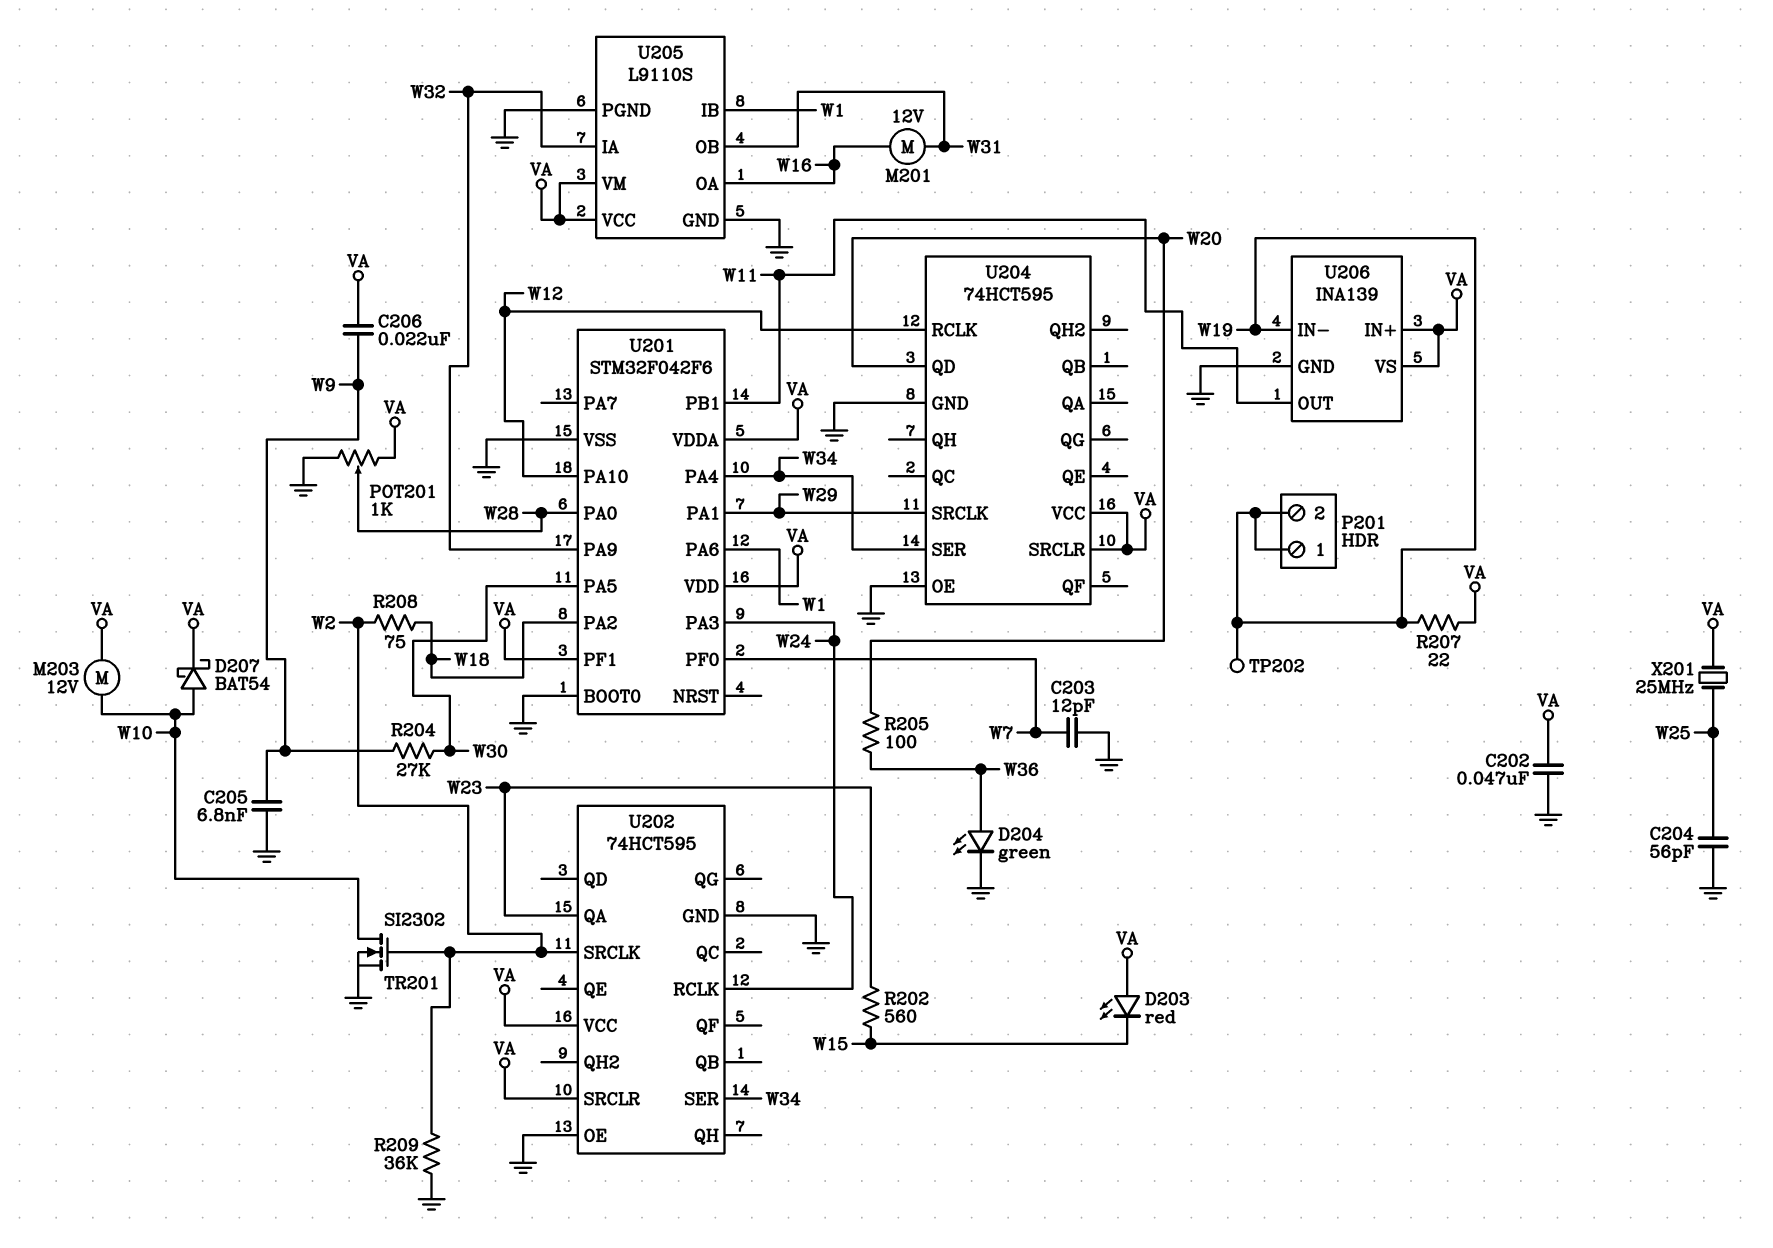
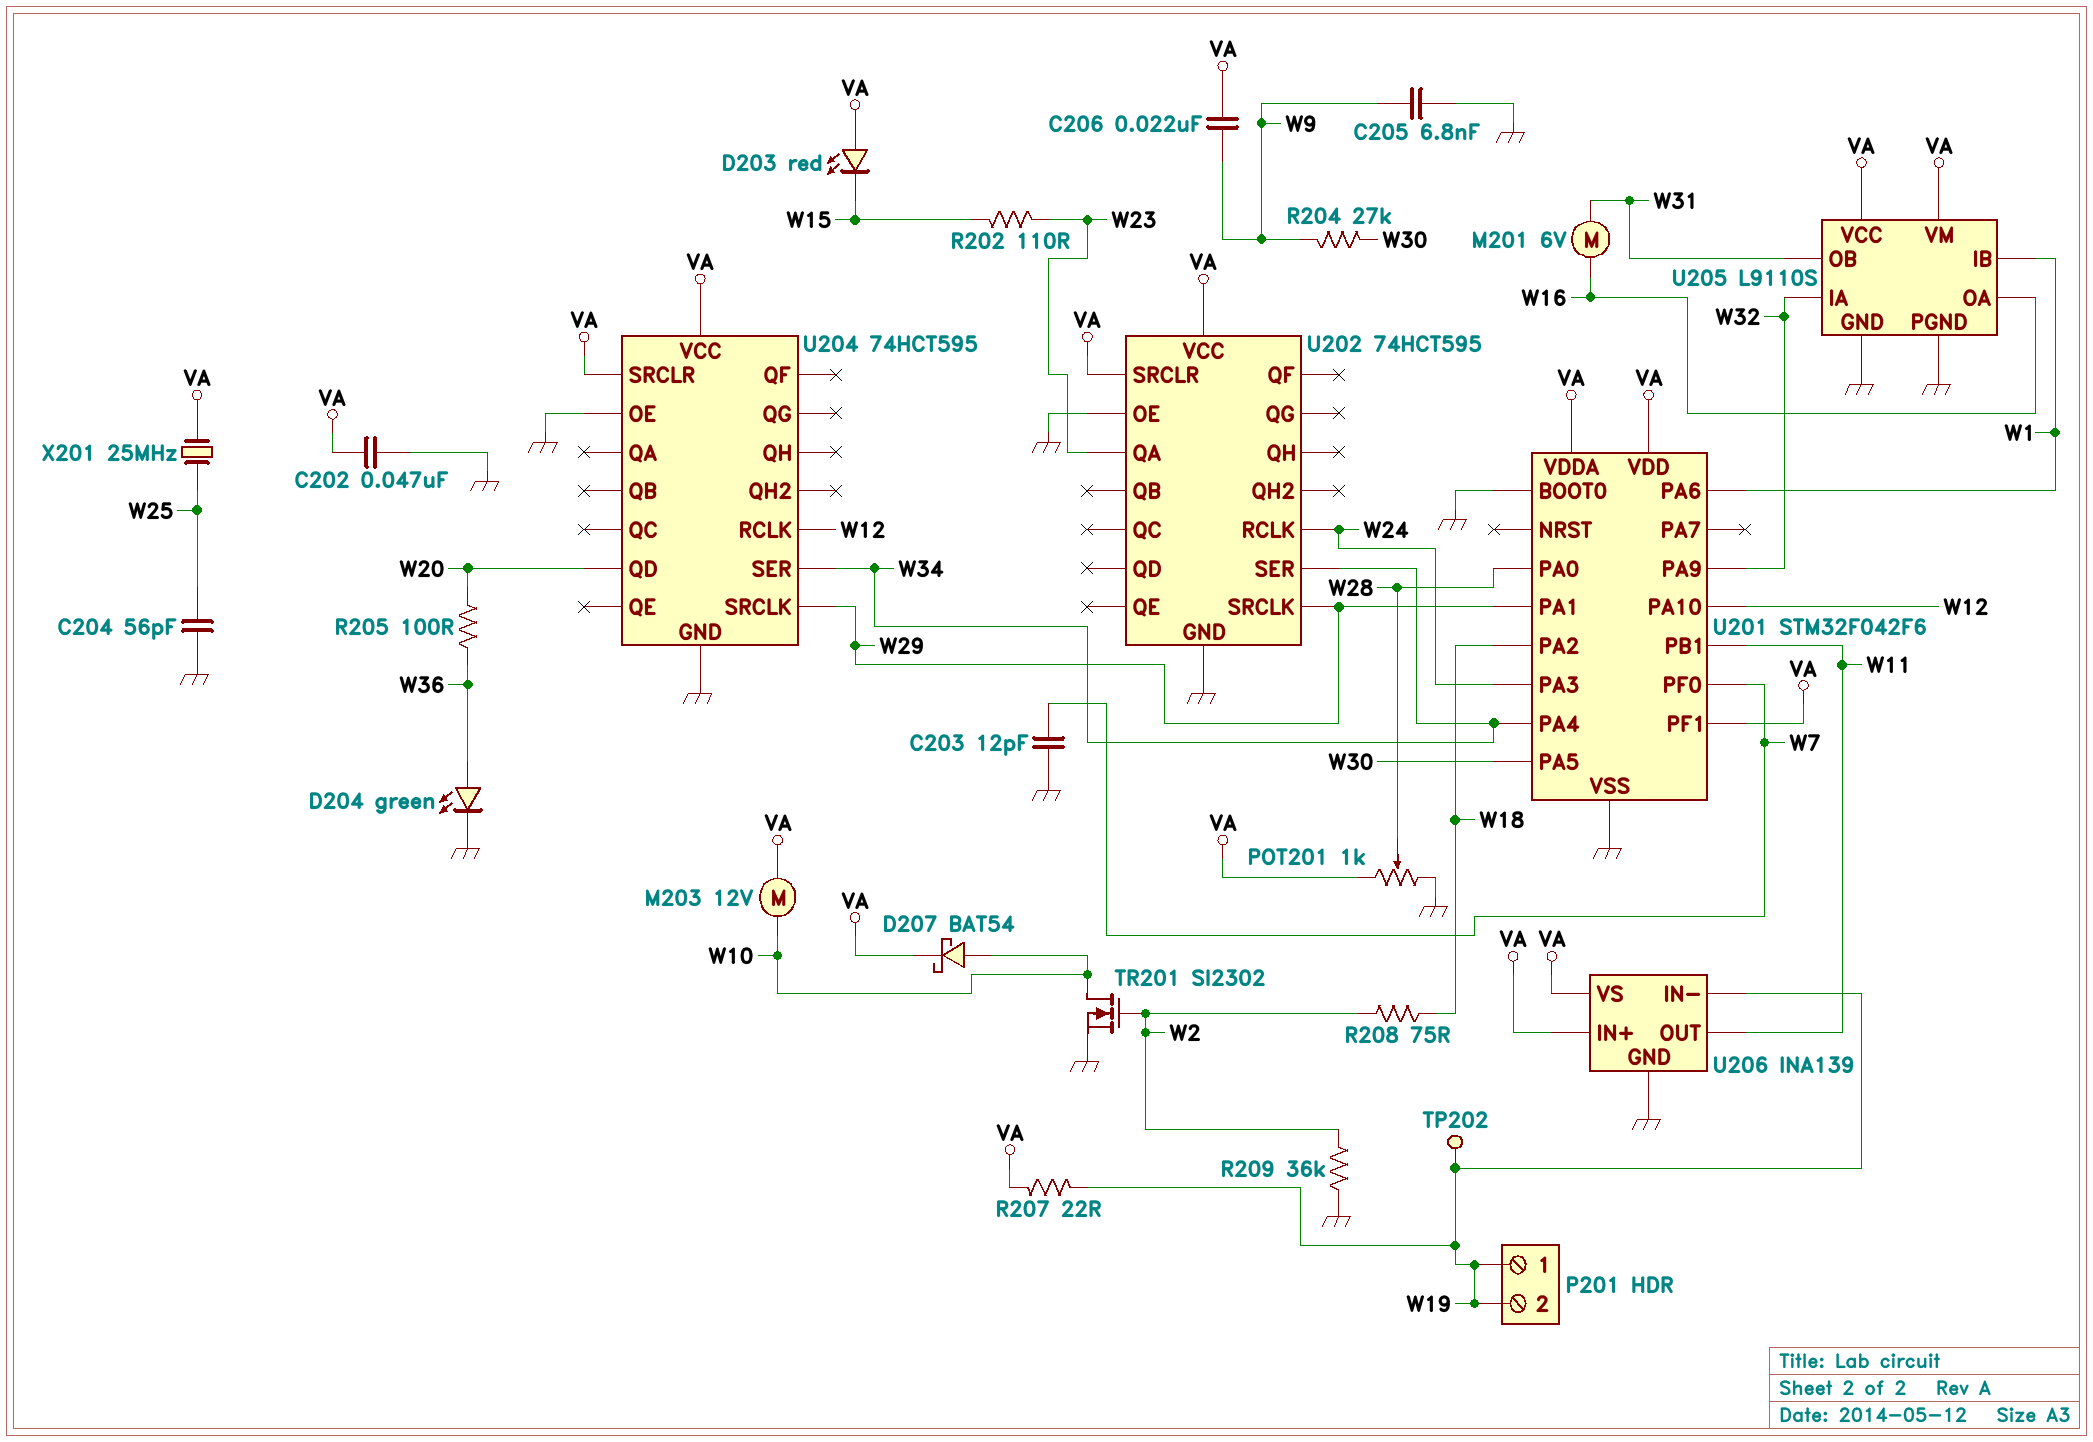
M201: motor 12V (W16, W31) -> motor 6V (W16, W31)
R202: 560 (W15, W23) -> 110 (W15, W23)
U202 pin SRCLK: W2 -> W29

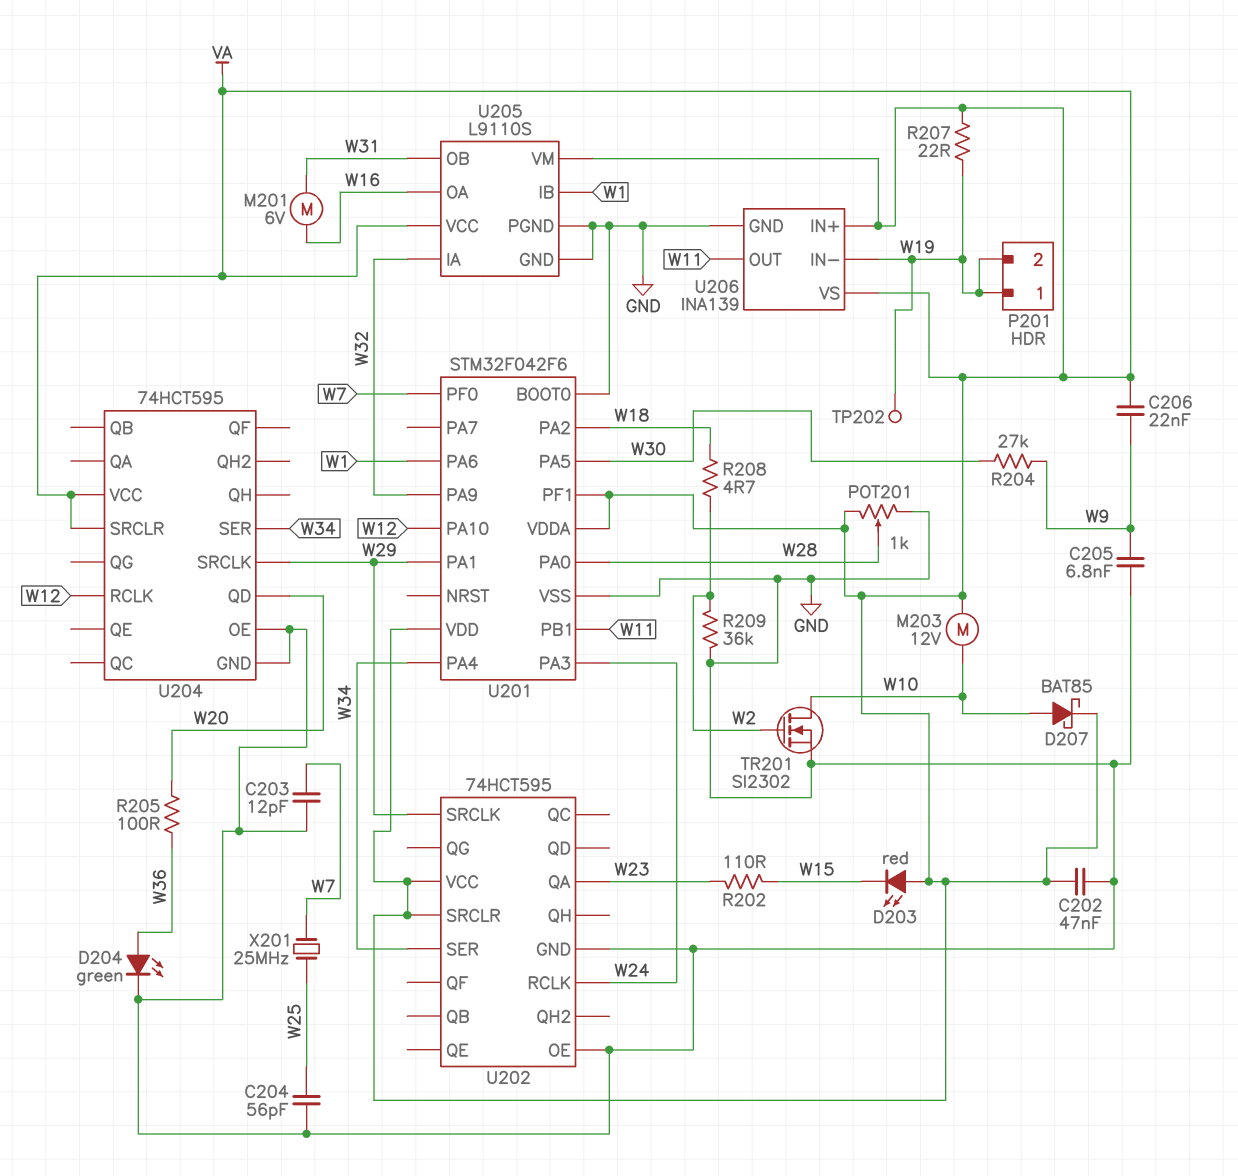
D207: schottky BAT54 (A W10, K VA) -> schottky BAT85 (A W10, K VA)
R208: 75 (W2, W18) -> 4.7 (W2, W18)
X201: 25MHz (VA, W25) -> 25MHz (W7, W25)

